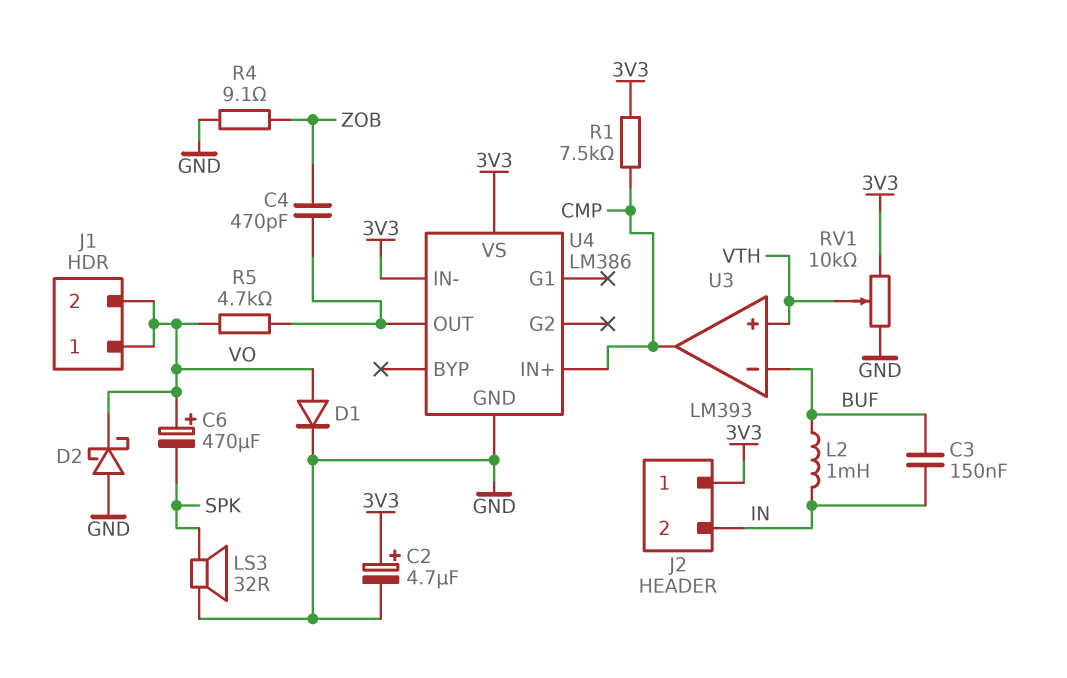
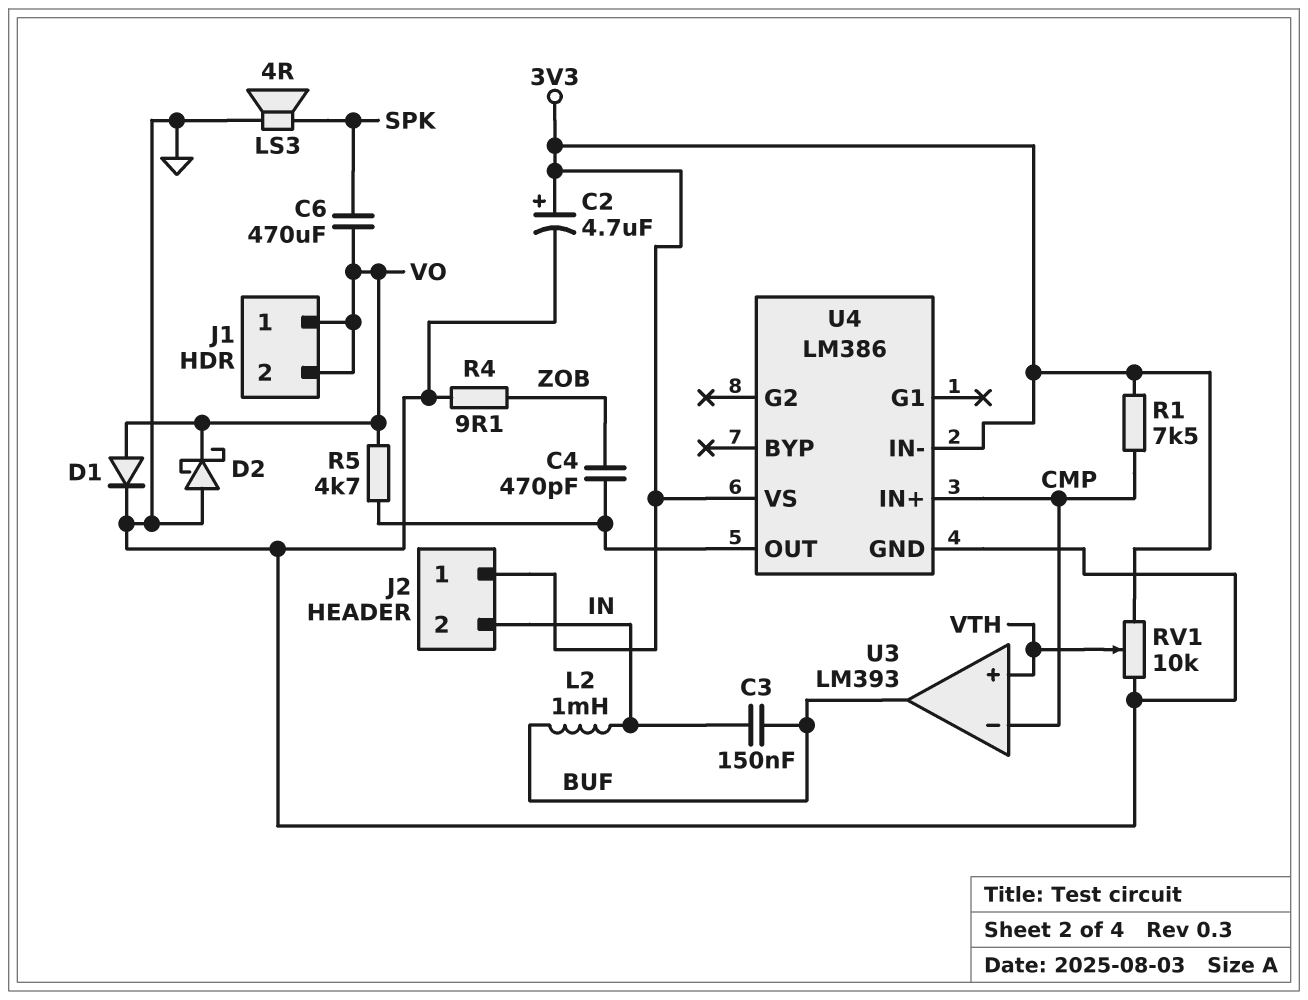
C6: 470uF (plus VO, minus SPK) -> 470uF (SPK, VO)
LS3: speaker 32R (GND, SPK) -> speaker 4R (GND, SPK)
U3 pin in-: BUF -> CMP
U3 pin out: CMP -> BUF

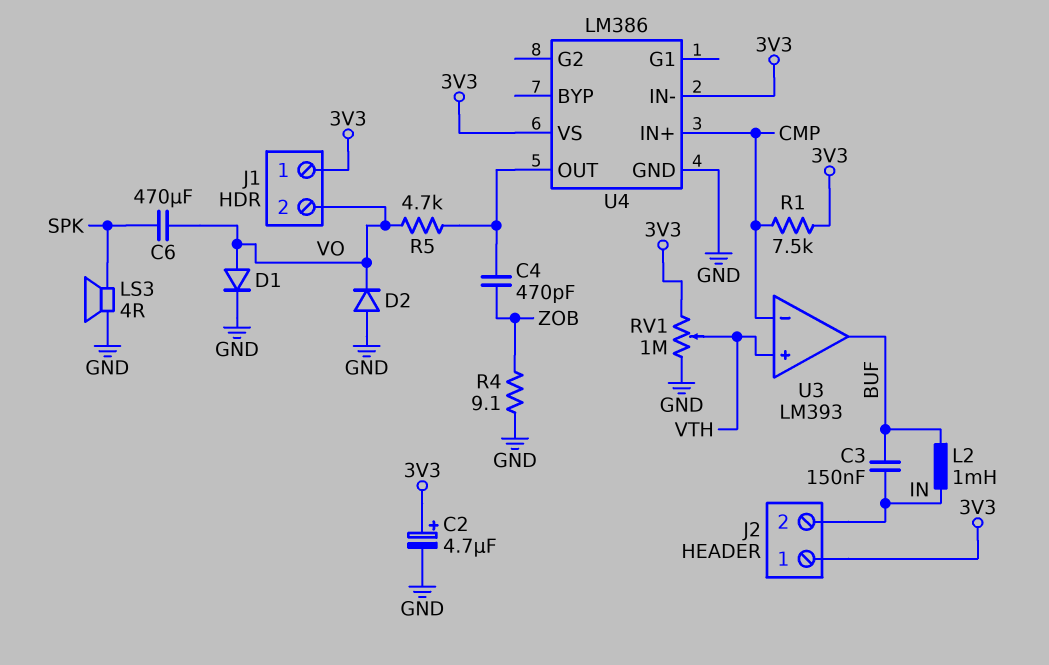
D2: schottky (A GND, K VO) -> diode (A GND, K VO)
J1 pin 1: VO -> 3V3
RV1: 10k (3V3, GND, wiper VTH) -> 1M (3V3, GND, wiper VTH)

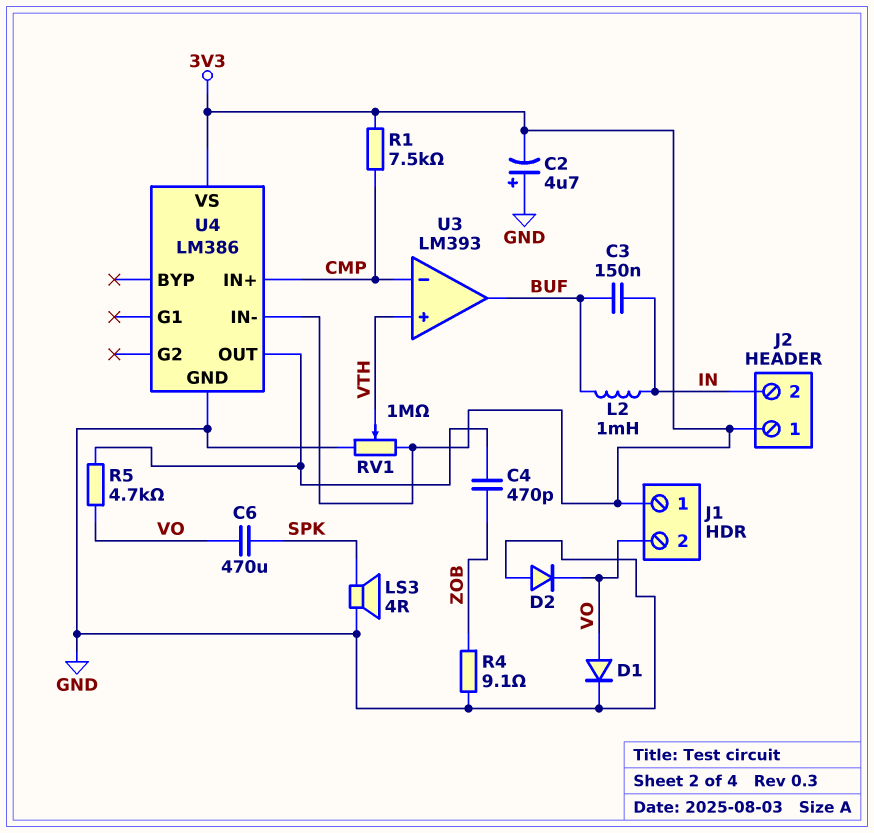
C2: 4.7uF (plus 3V3, minus GND) -> 4.7uF (plus GND, minus 3V3)

